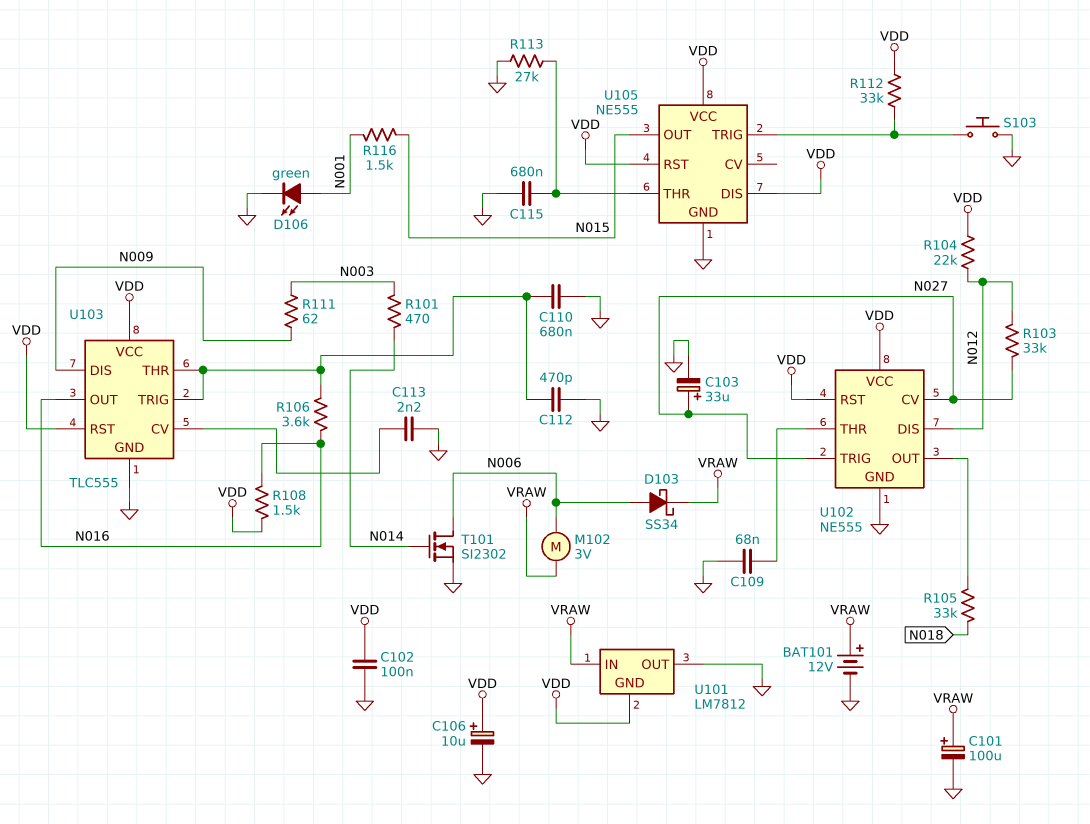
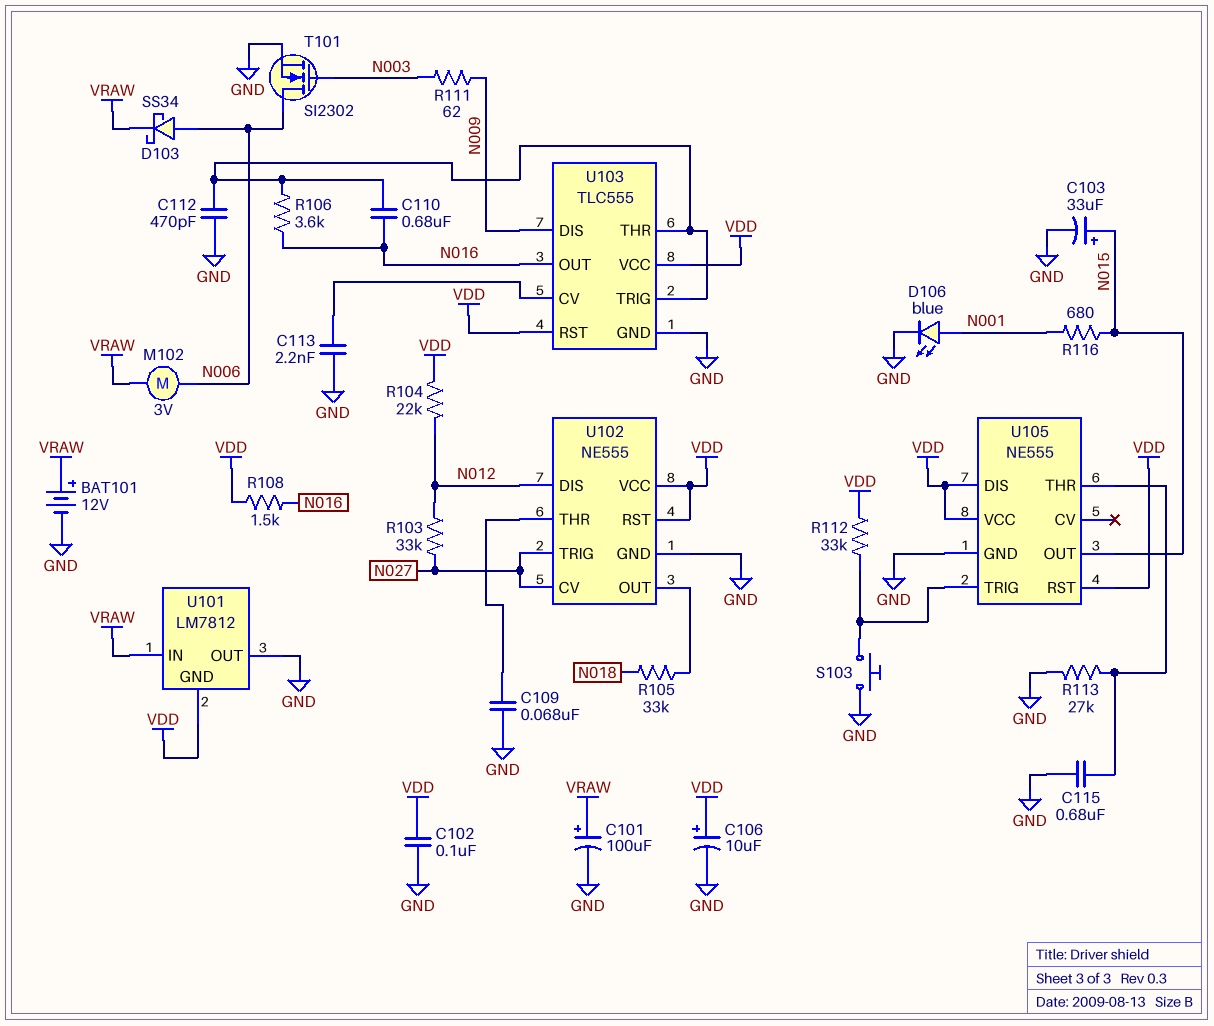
C103: 33uF (plus N027, minus GND) -> 33uF (plus N015, minus GND)
C110: 680nF (GND, U103/THR) -> 680nF (N016, U103/THR)
D106: LED green (A N001, K GND) -> LED blue (A N001, K GND)
R101: 470 (N003, N014) -> none
R116: 1.5k (N001, N015) -> 680 (N001, N015)
T101: NMOS SI2302 (G N014, D N006, S GND) -> NMOS SI2302 (G N003, D N006, S GND)

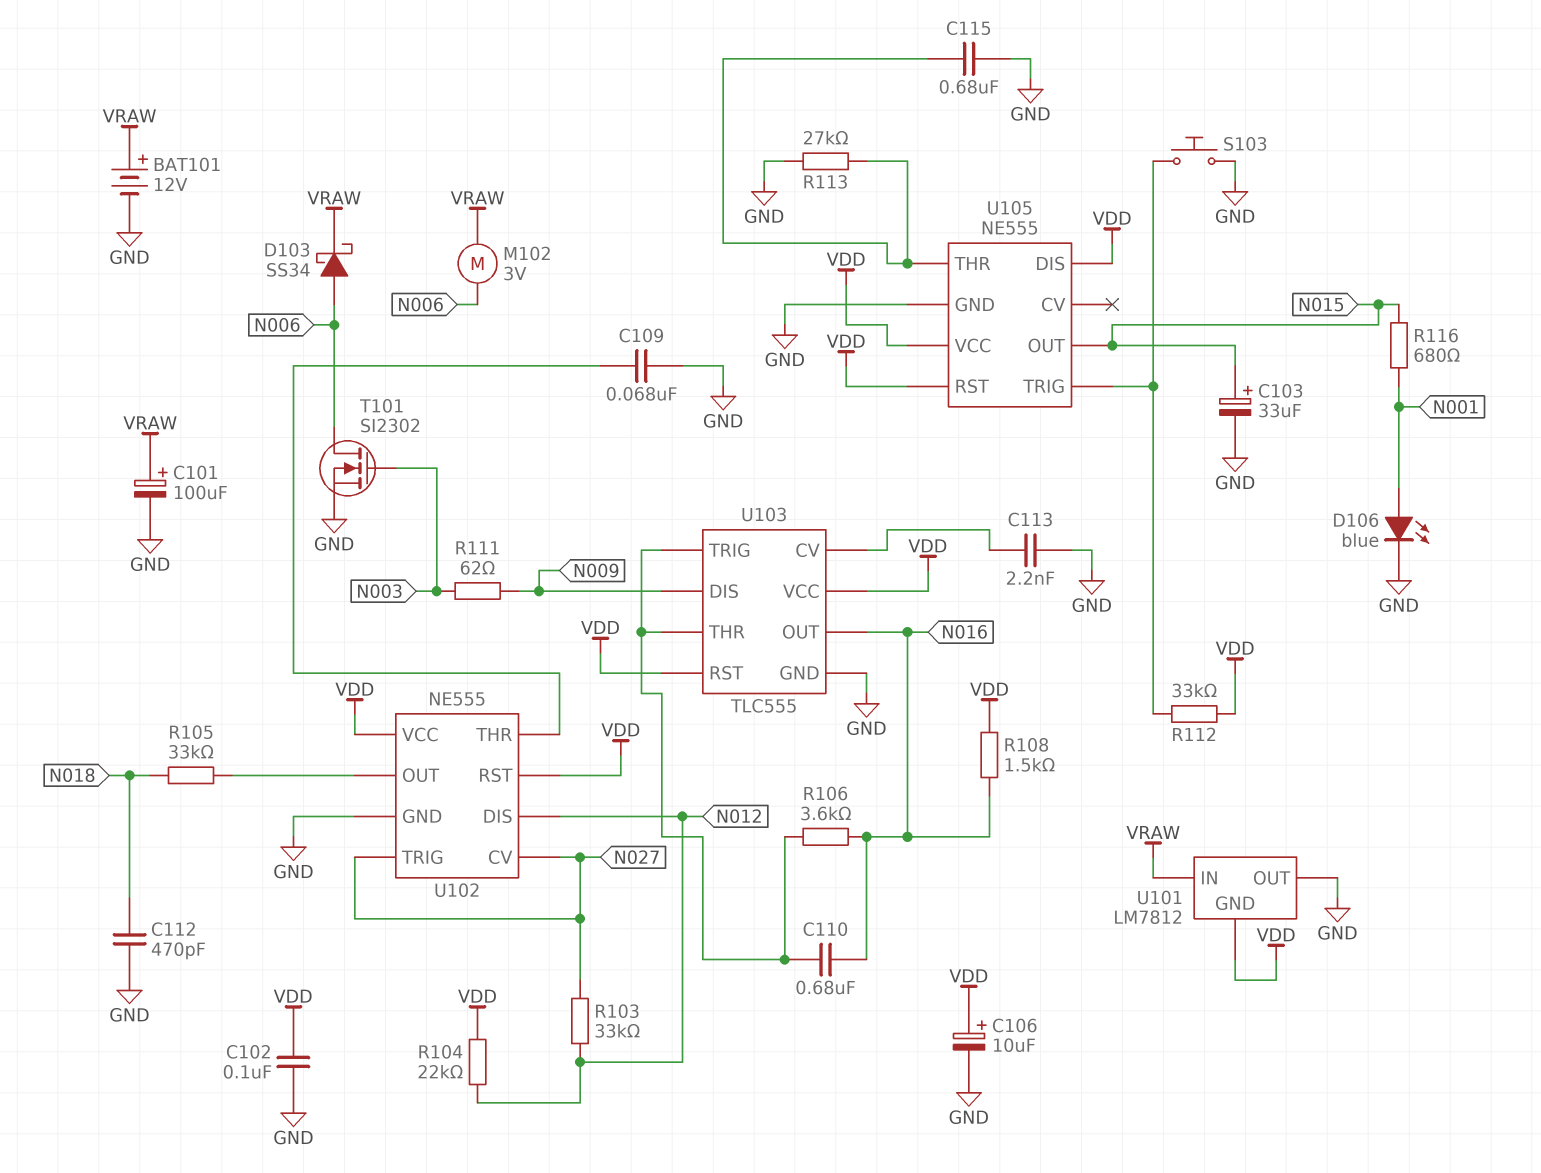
C112: 470pF (GND, U103/THR) -> 470pF (GND, N018)

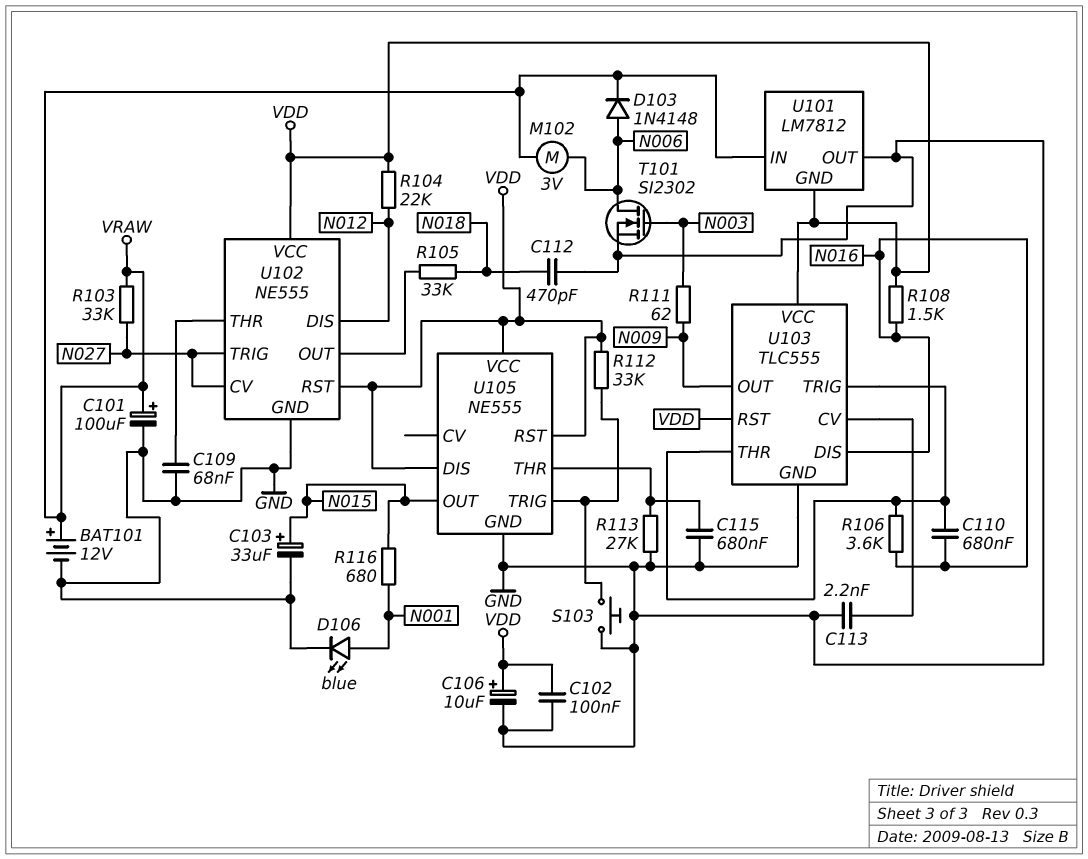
D103: schottky SS34 (A N006, K VRAW) -> diode 1N4148 (A N006, K VRAW)
R103: 33k (N012, N027) -> 33k (N027, VRAW)
U103 pin DIS: N009 -> N016
U103 pin OUT: N016 -> N009

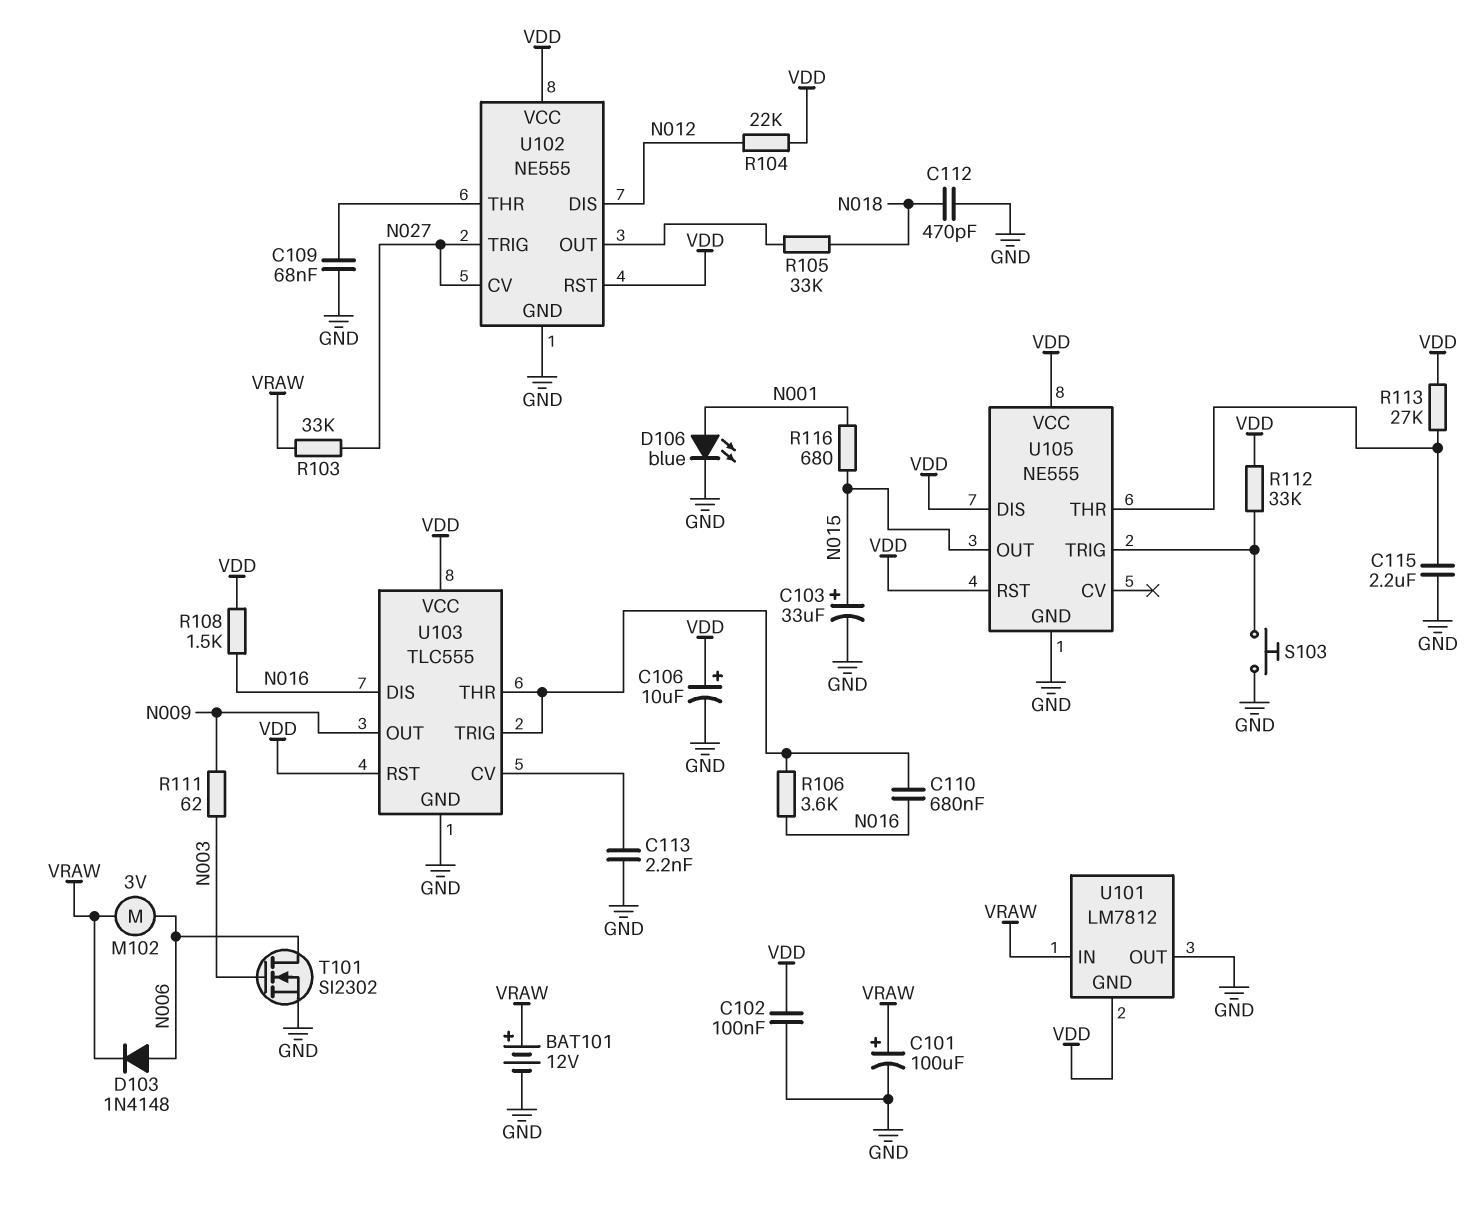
C115: 680nF (GND, U105/THR) -> 2.2uF (GND, U105/THR)
R113: 27k (GND, U105/THR) -> 27k (U105/THR, VDD)

